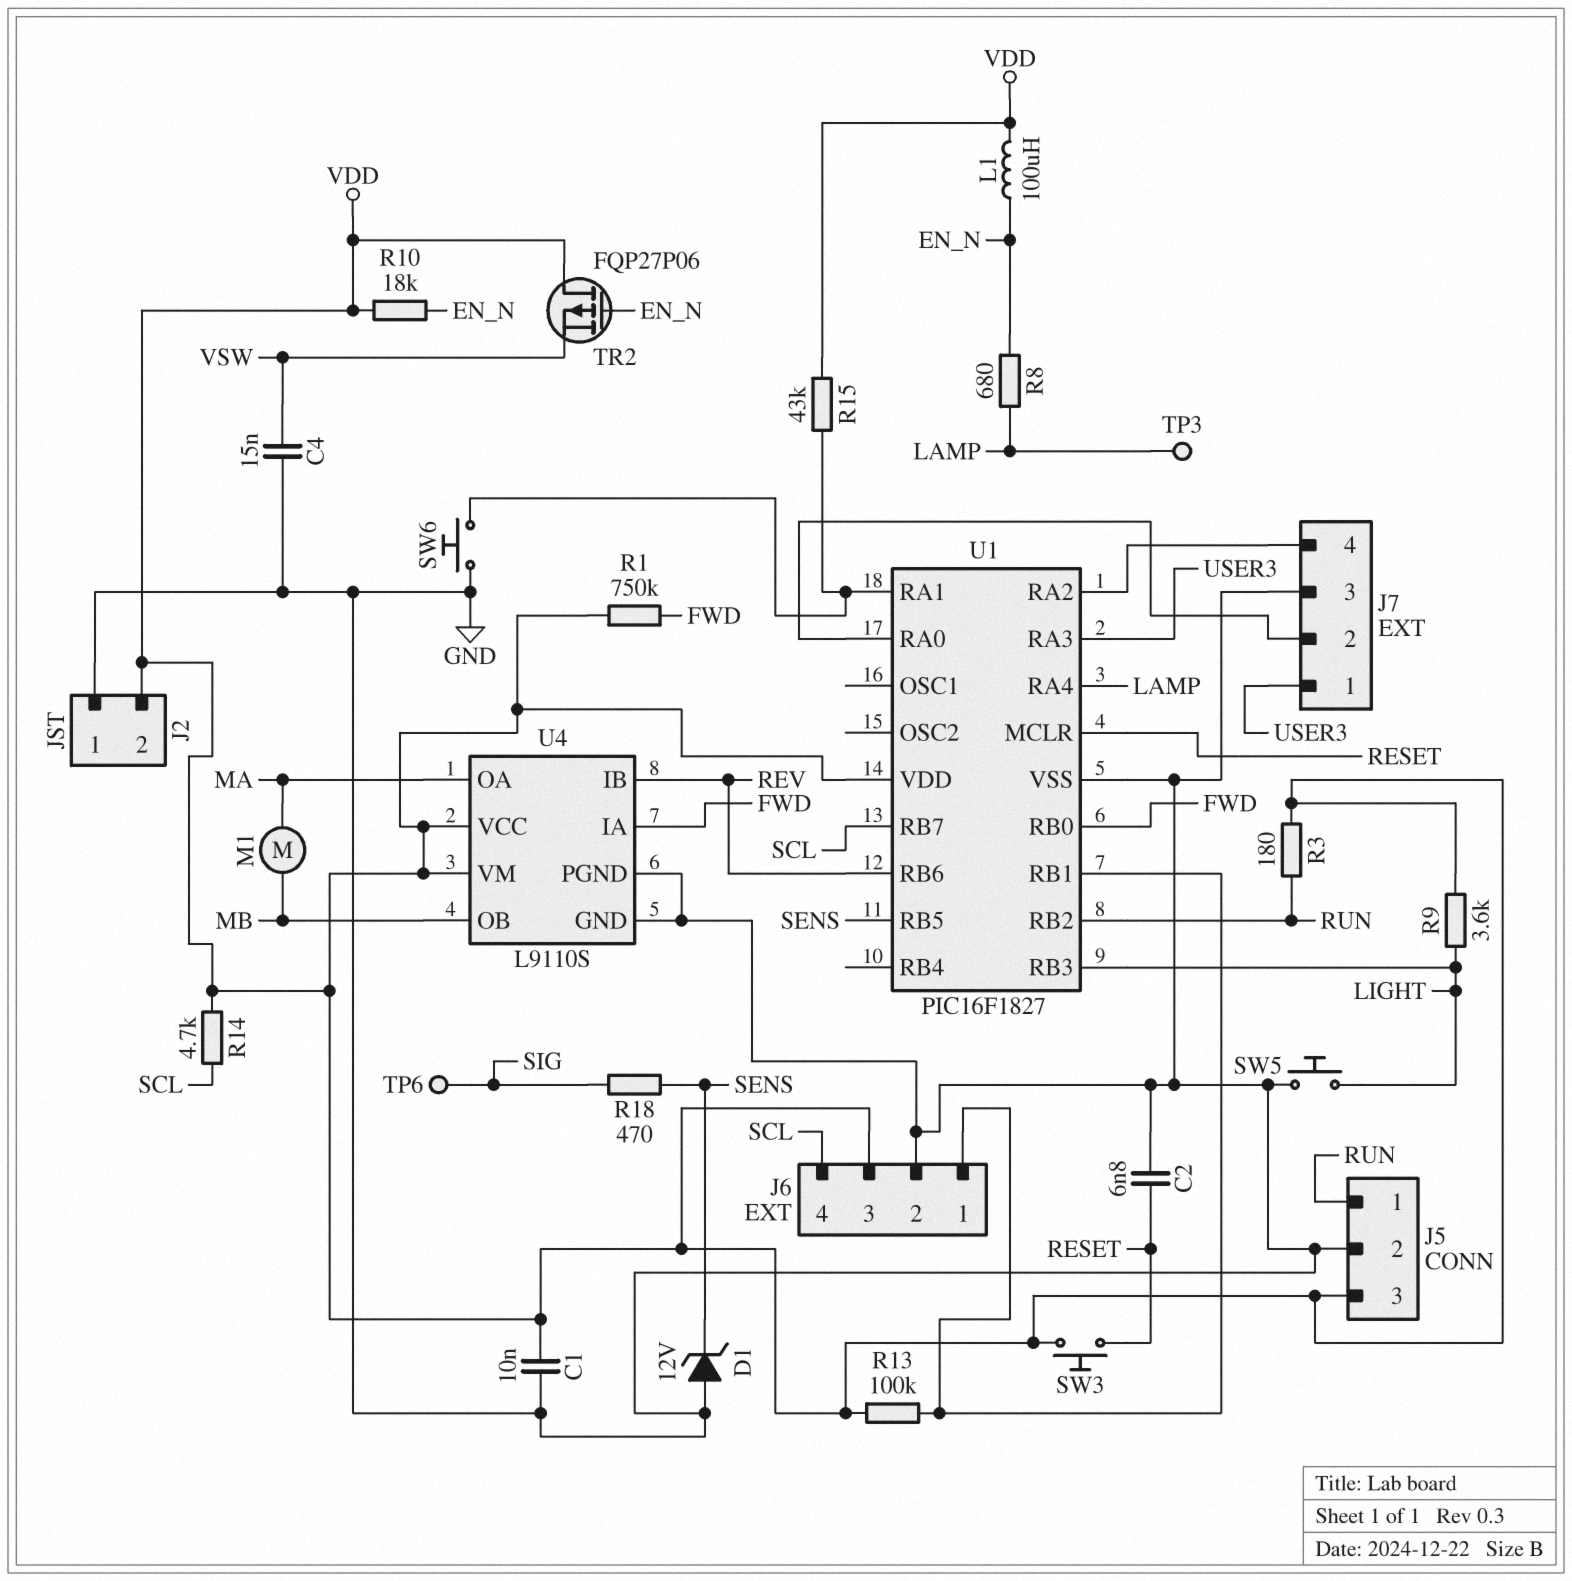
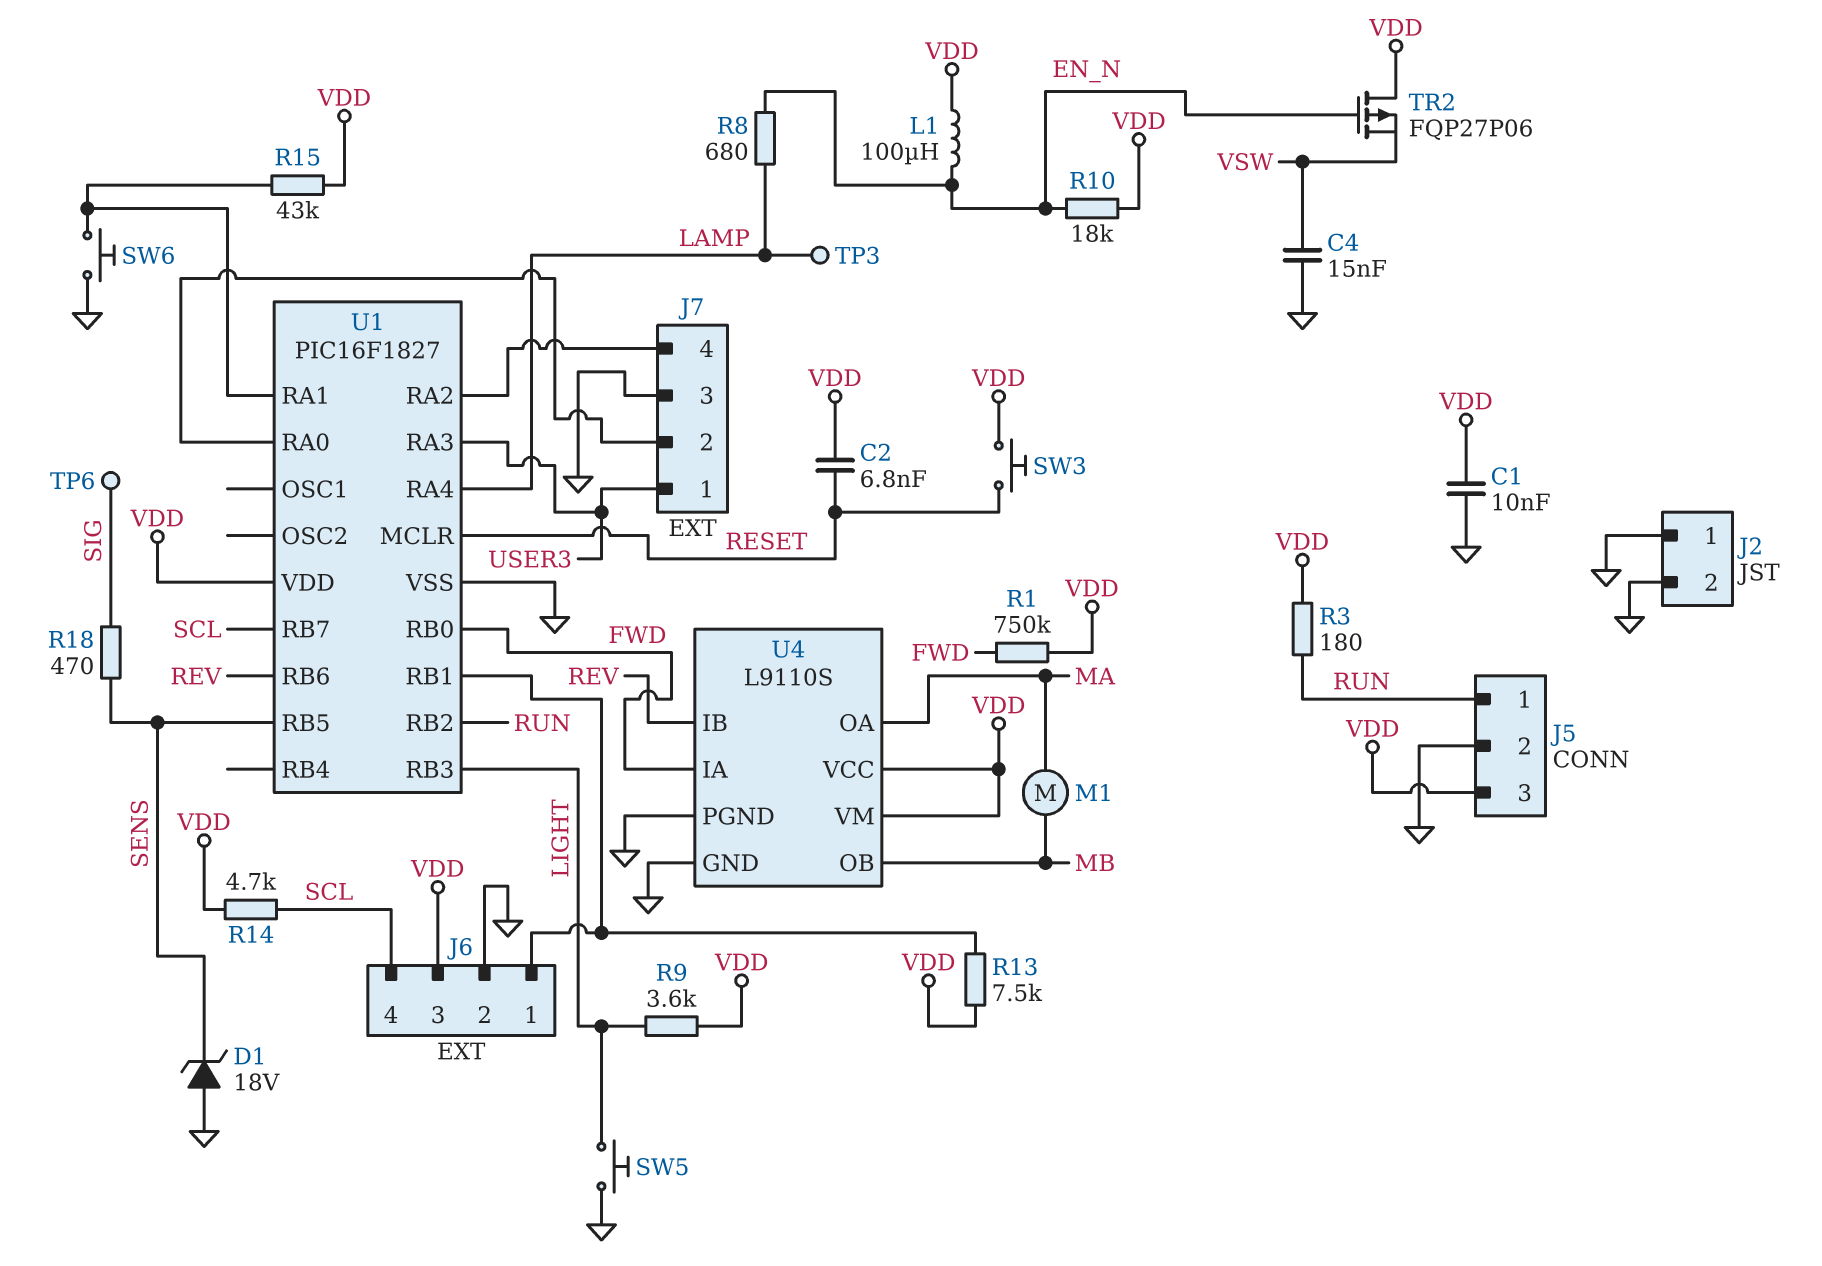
C2: 6.8nF (GND, RESET) -> 6.8nF (RESET, VDD)
D1: zener 12V (A GND, K SENS) -> zener 18V (A GND, K SENS)
J2 pin 2: VDD -> GND
R13: 100k (J6/1, VDD) -> 7.5k (J6/1, VDD)

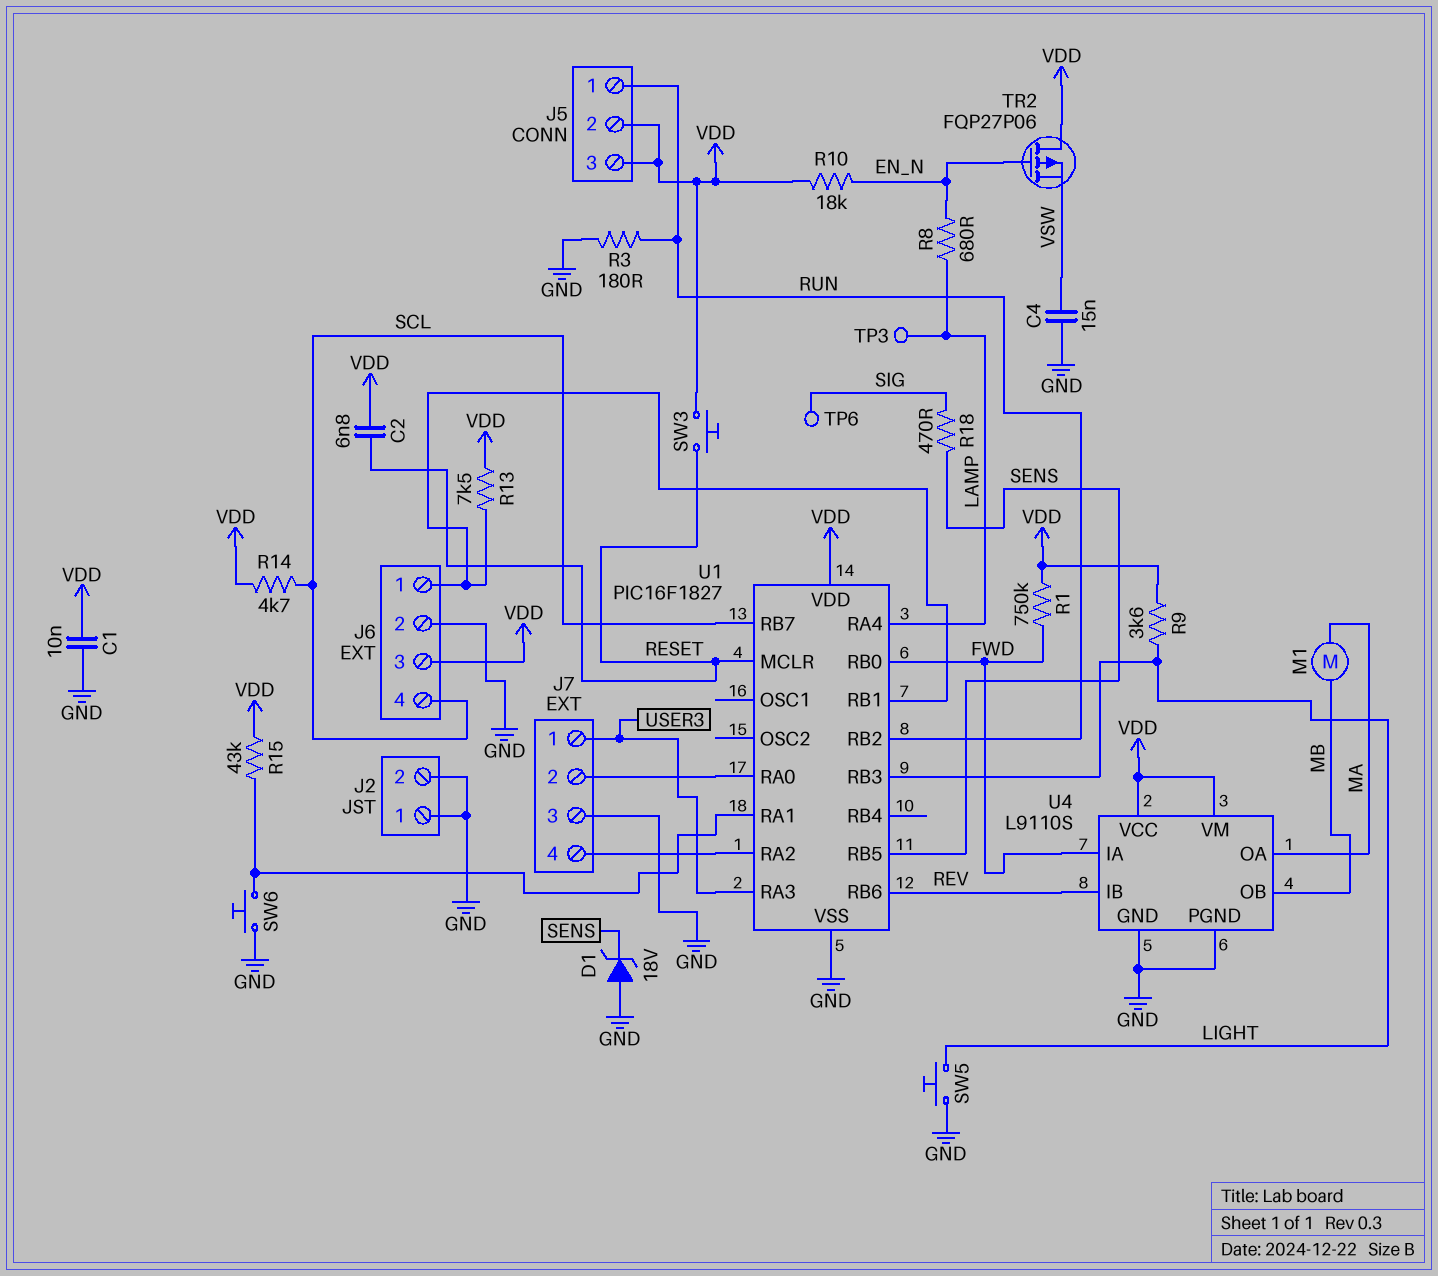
J5 pin 2: GND -> VDD
L1: 100uH (EN_N, VDD) -> none
R3: 180 (RUN, VDD) -> 180 (GND, RUN)

